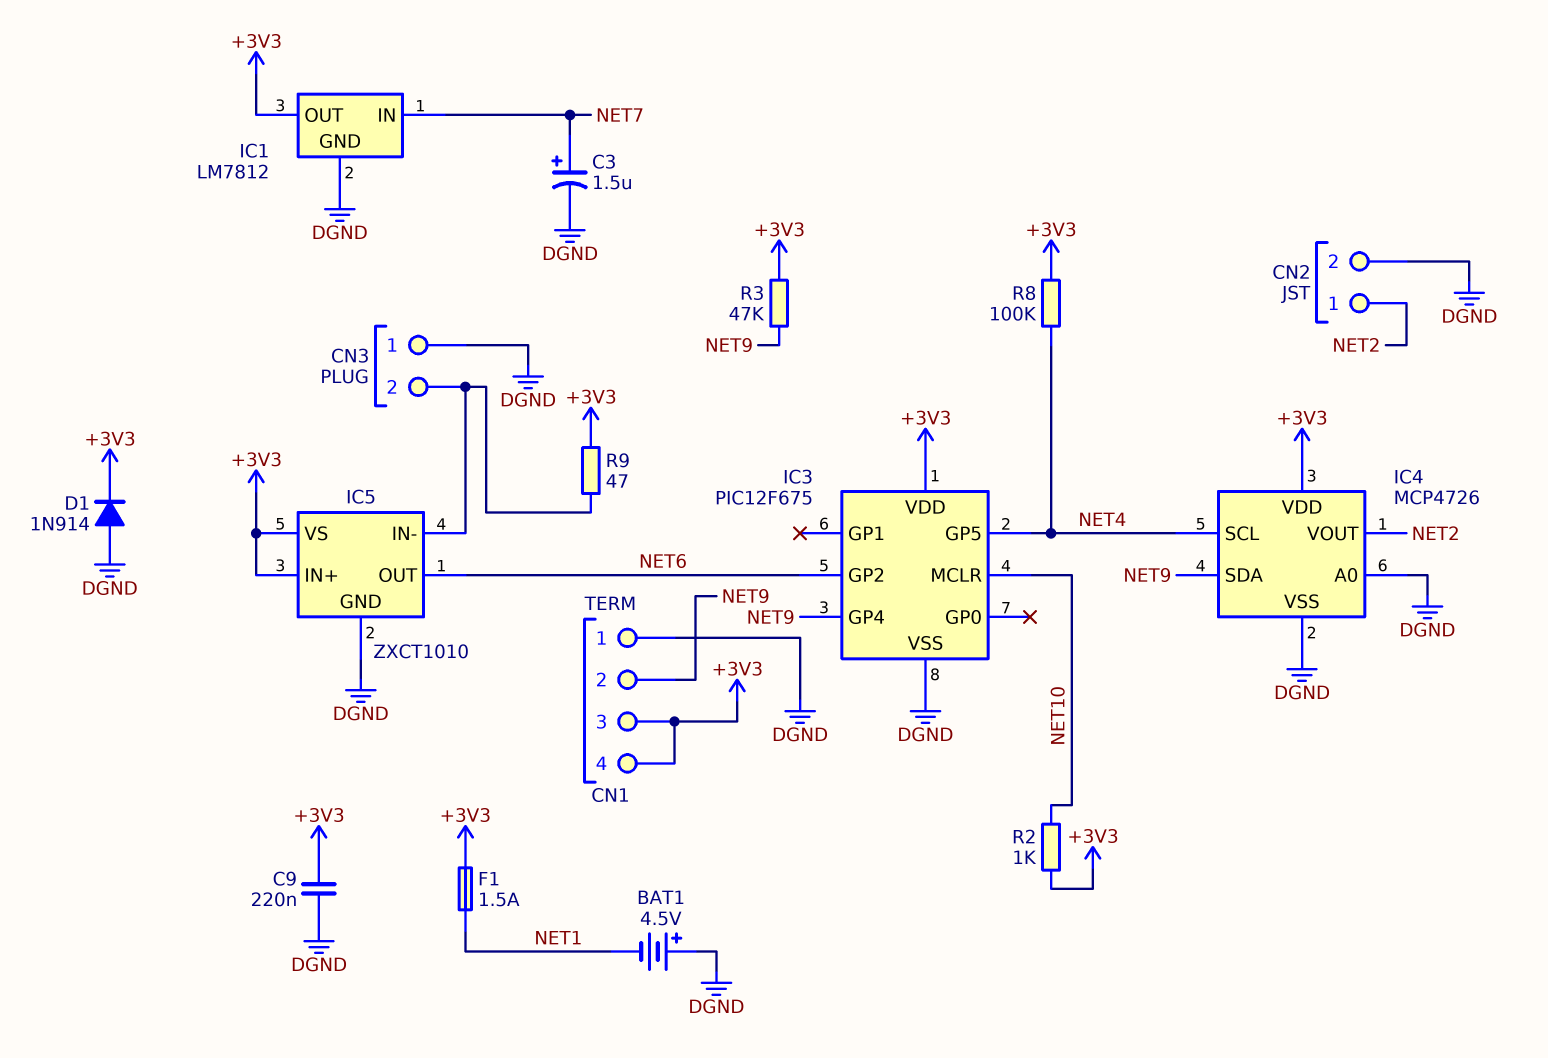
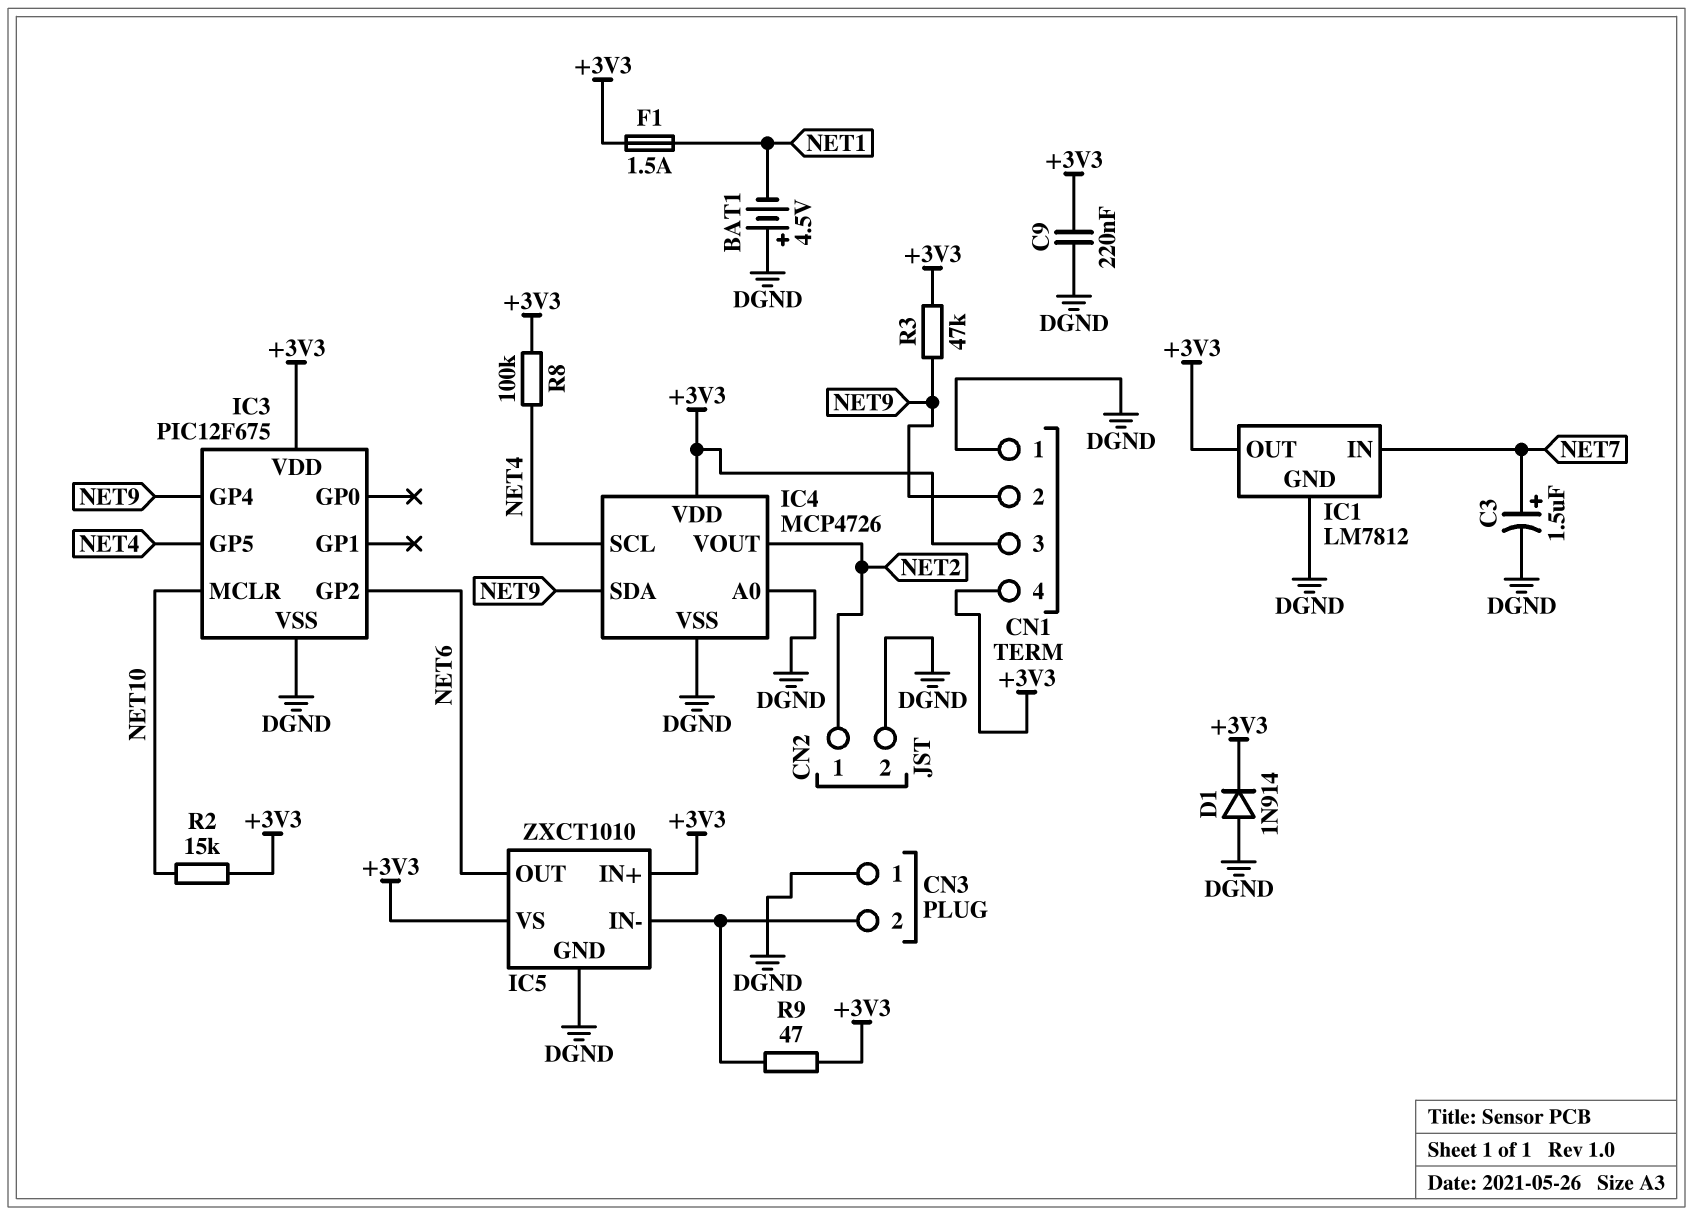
R2: 1k (+3V3, NET10) -> 15k (+3V3, NET10)

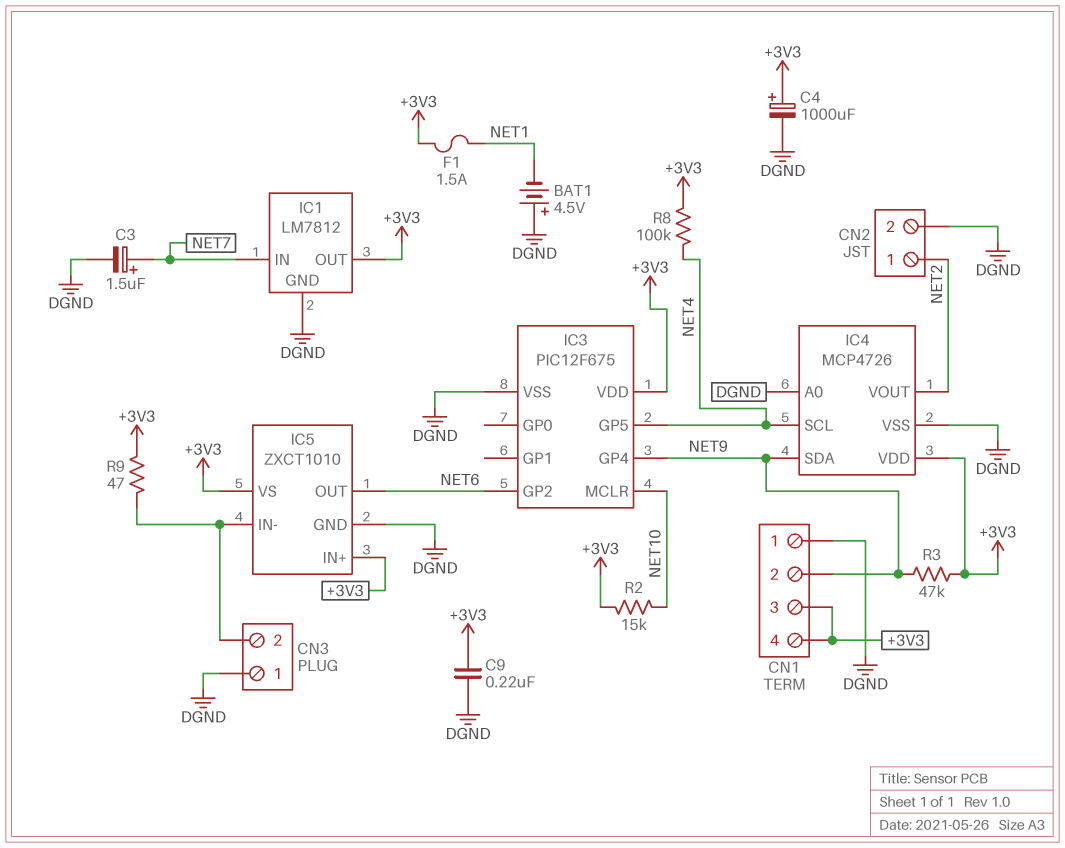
C4: none -> 1000uF (plus +3V3, minus DGND)
D1: diode 1N914 (A DGND, K +3V3) -> none

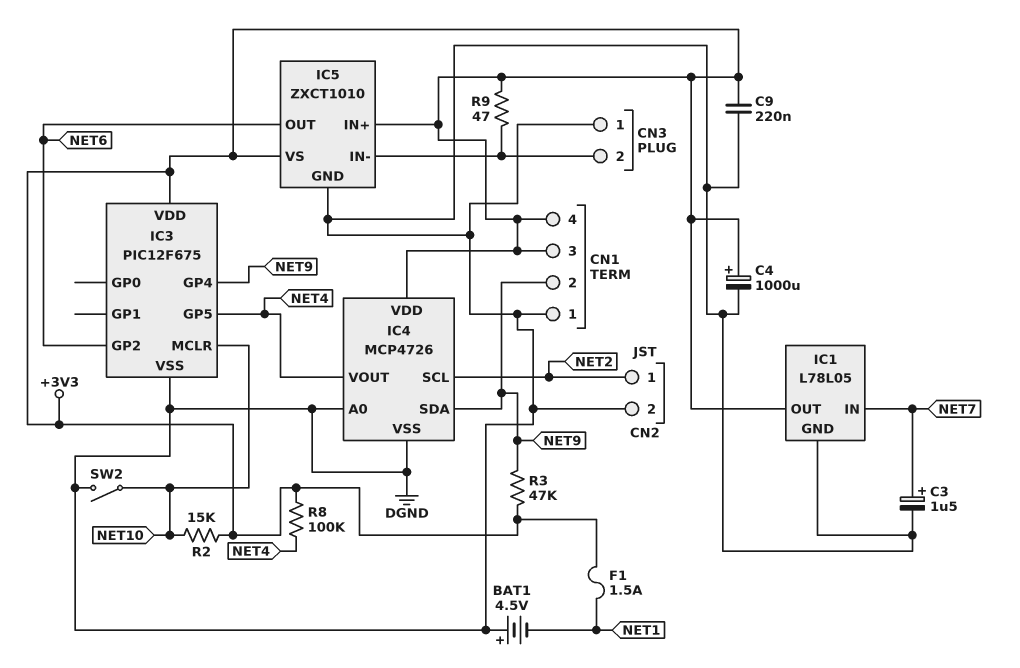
IC1: LM7812 -> L78L05
IC4 pin SCL: NET4 -> NET2
IC4 pin VOUT: NET2 -> NET4
SW2: none -> switch (DGND, NET10)

